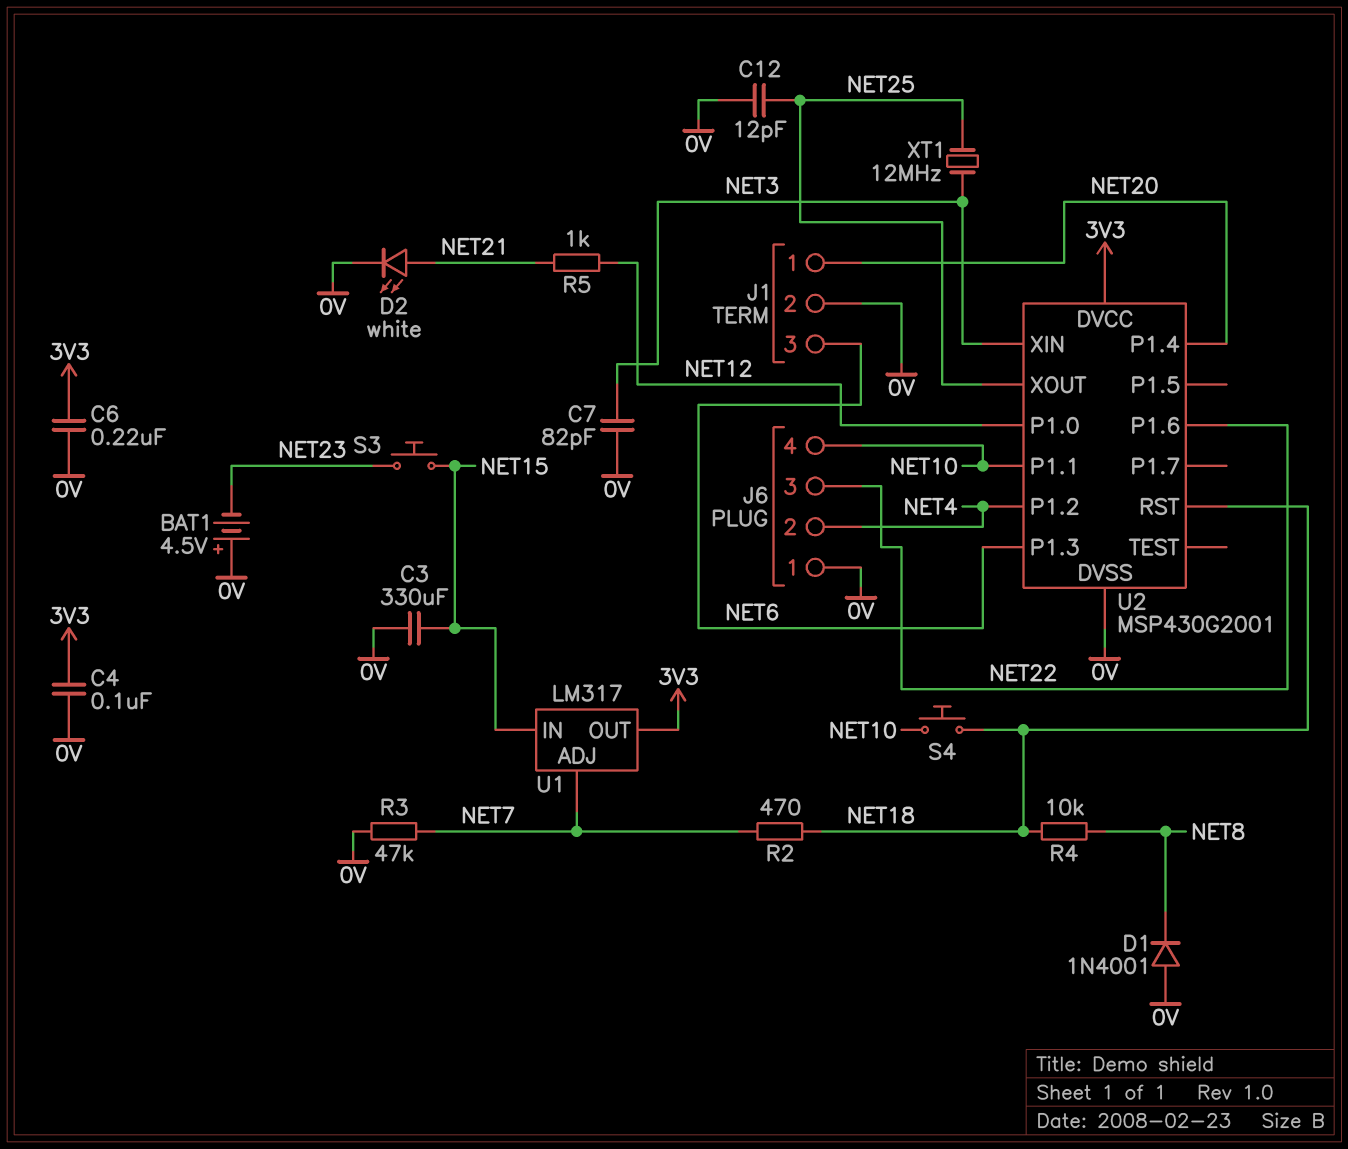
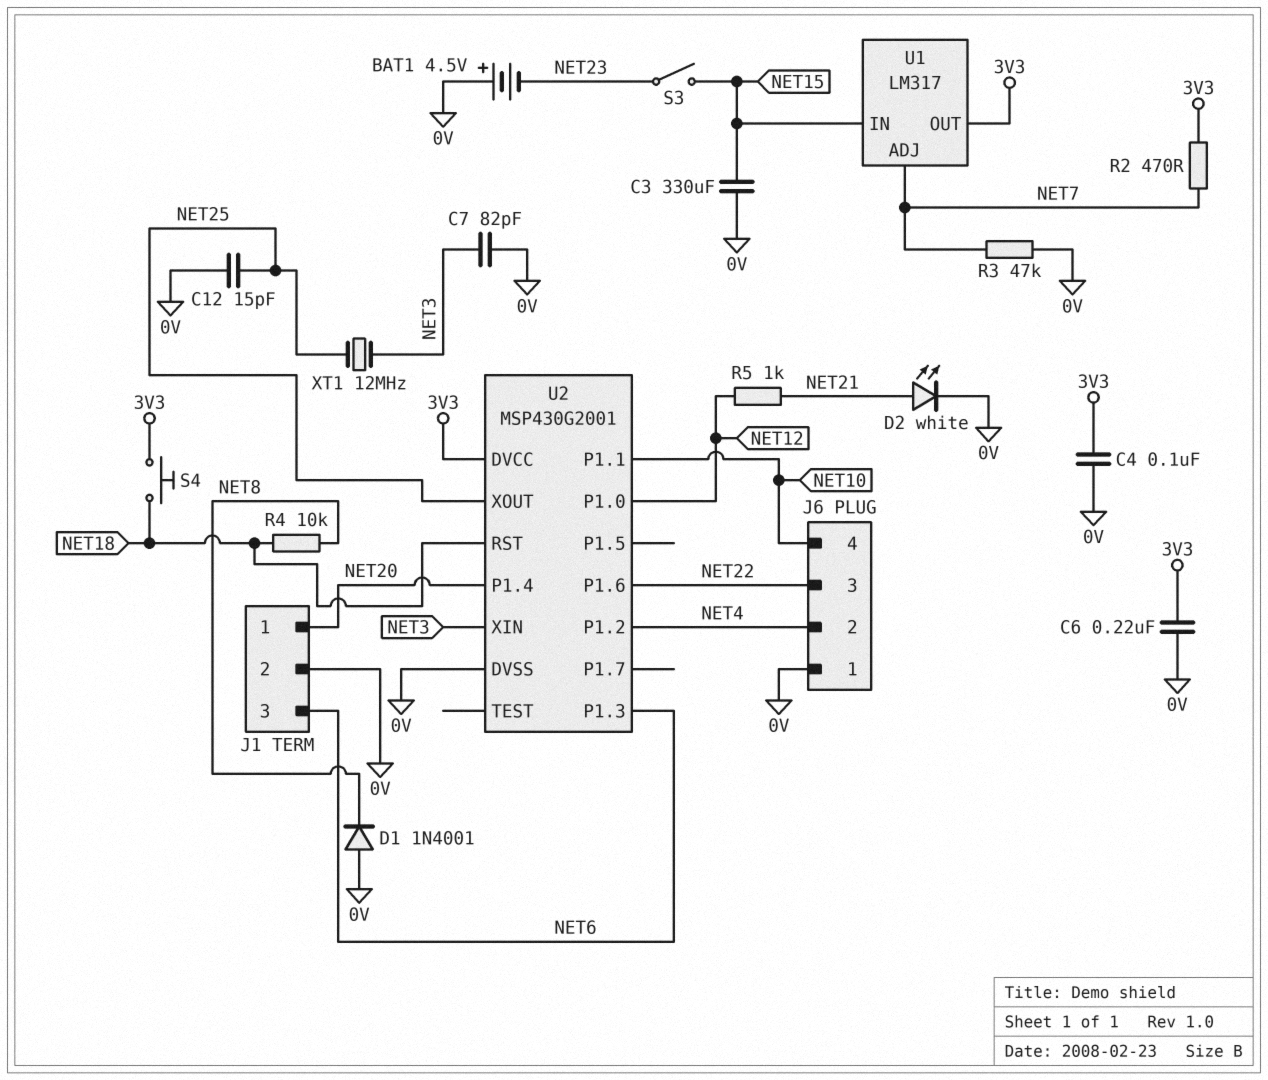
C12: 12pF (0V, NET25) -> 15pF (0V, NET25)
R2: 470 (NET7, NET18) -> 470 (3V3, NET7)
S3: button (NET15, NET23) -> switch (NET15, NET23)
S4: button (NET10, NET18) -> button (3V3, NET18)

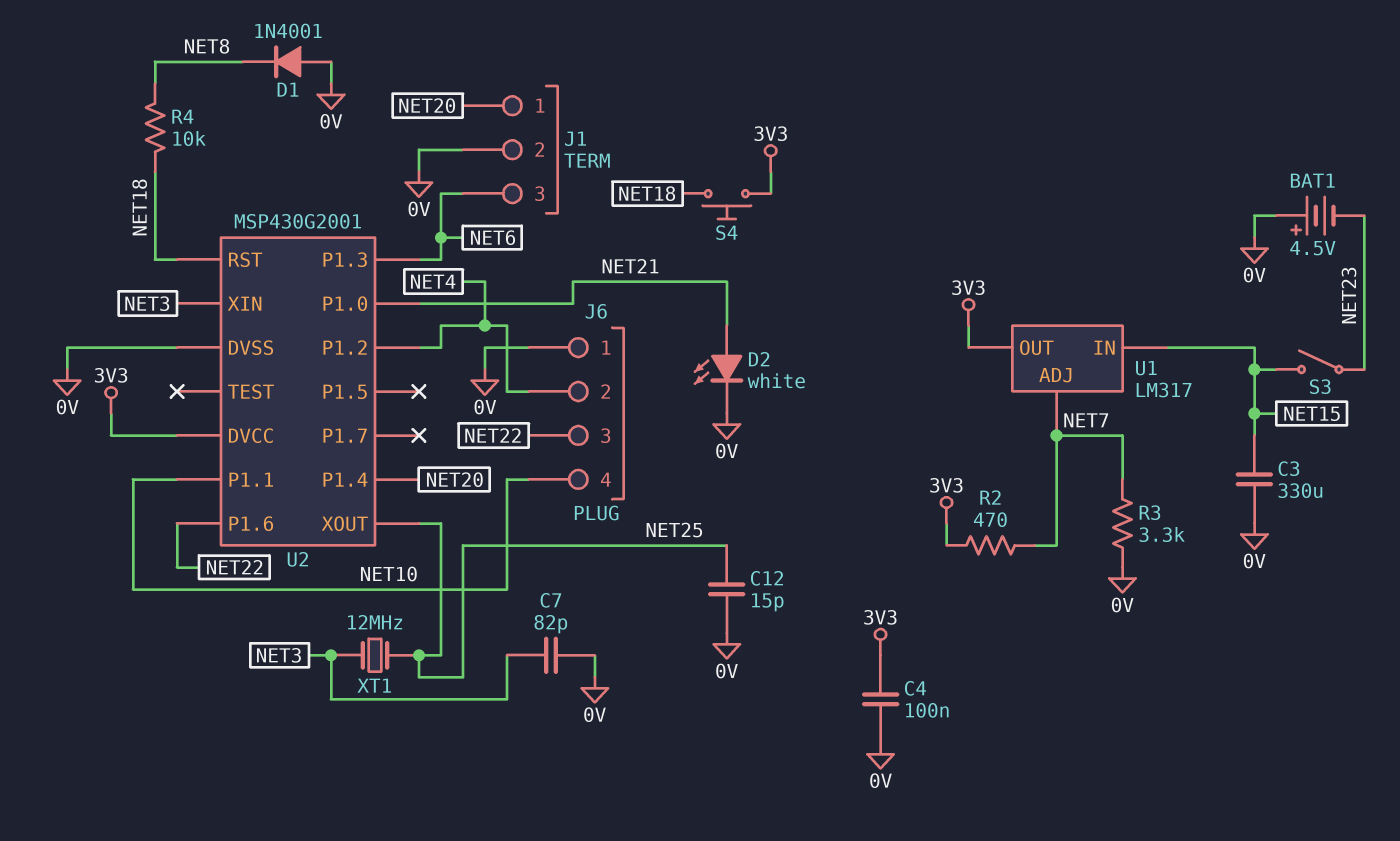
C6: 220nF (0V, 3V3) -> none
R3: 47k (0V, NET7) -> 3.3k (0V, NET7)
R5: 1k (NET12, NET21) -> none
U2 pin P1.0: NET12 -> NET21

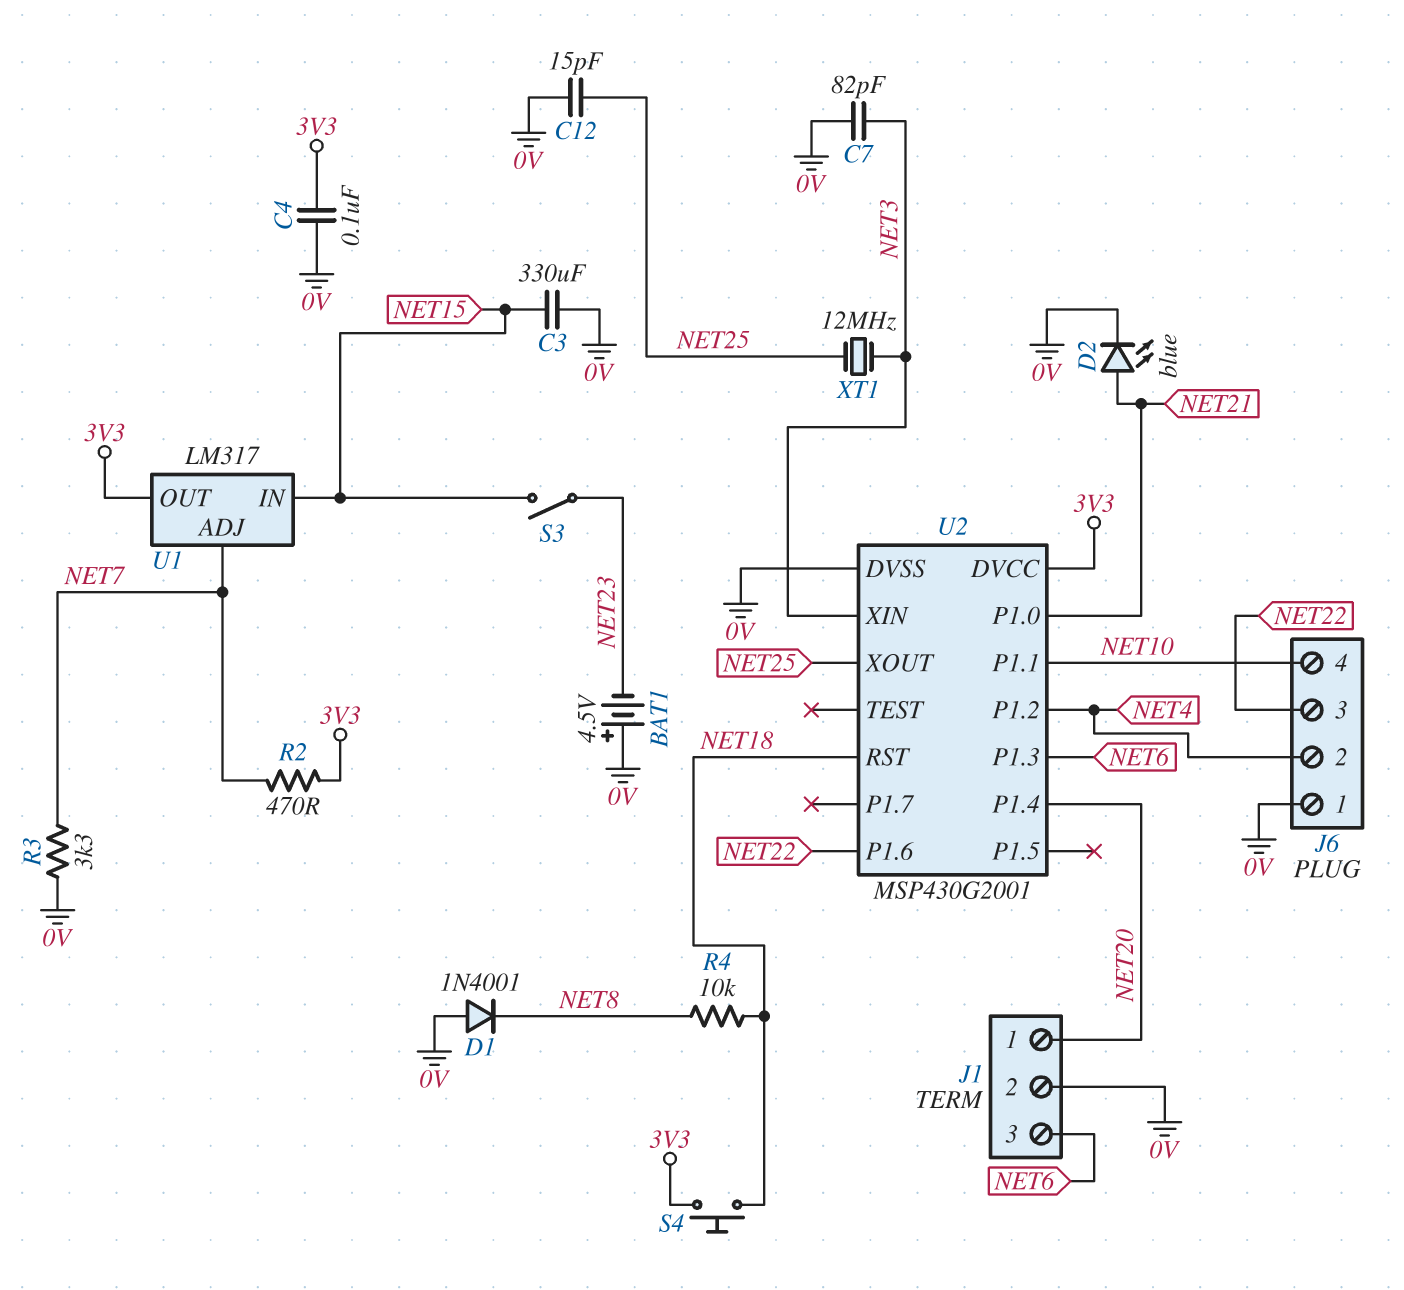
D2: LED white (A NET21, K 0V) -> LED blue (A NET21, K 0V)

